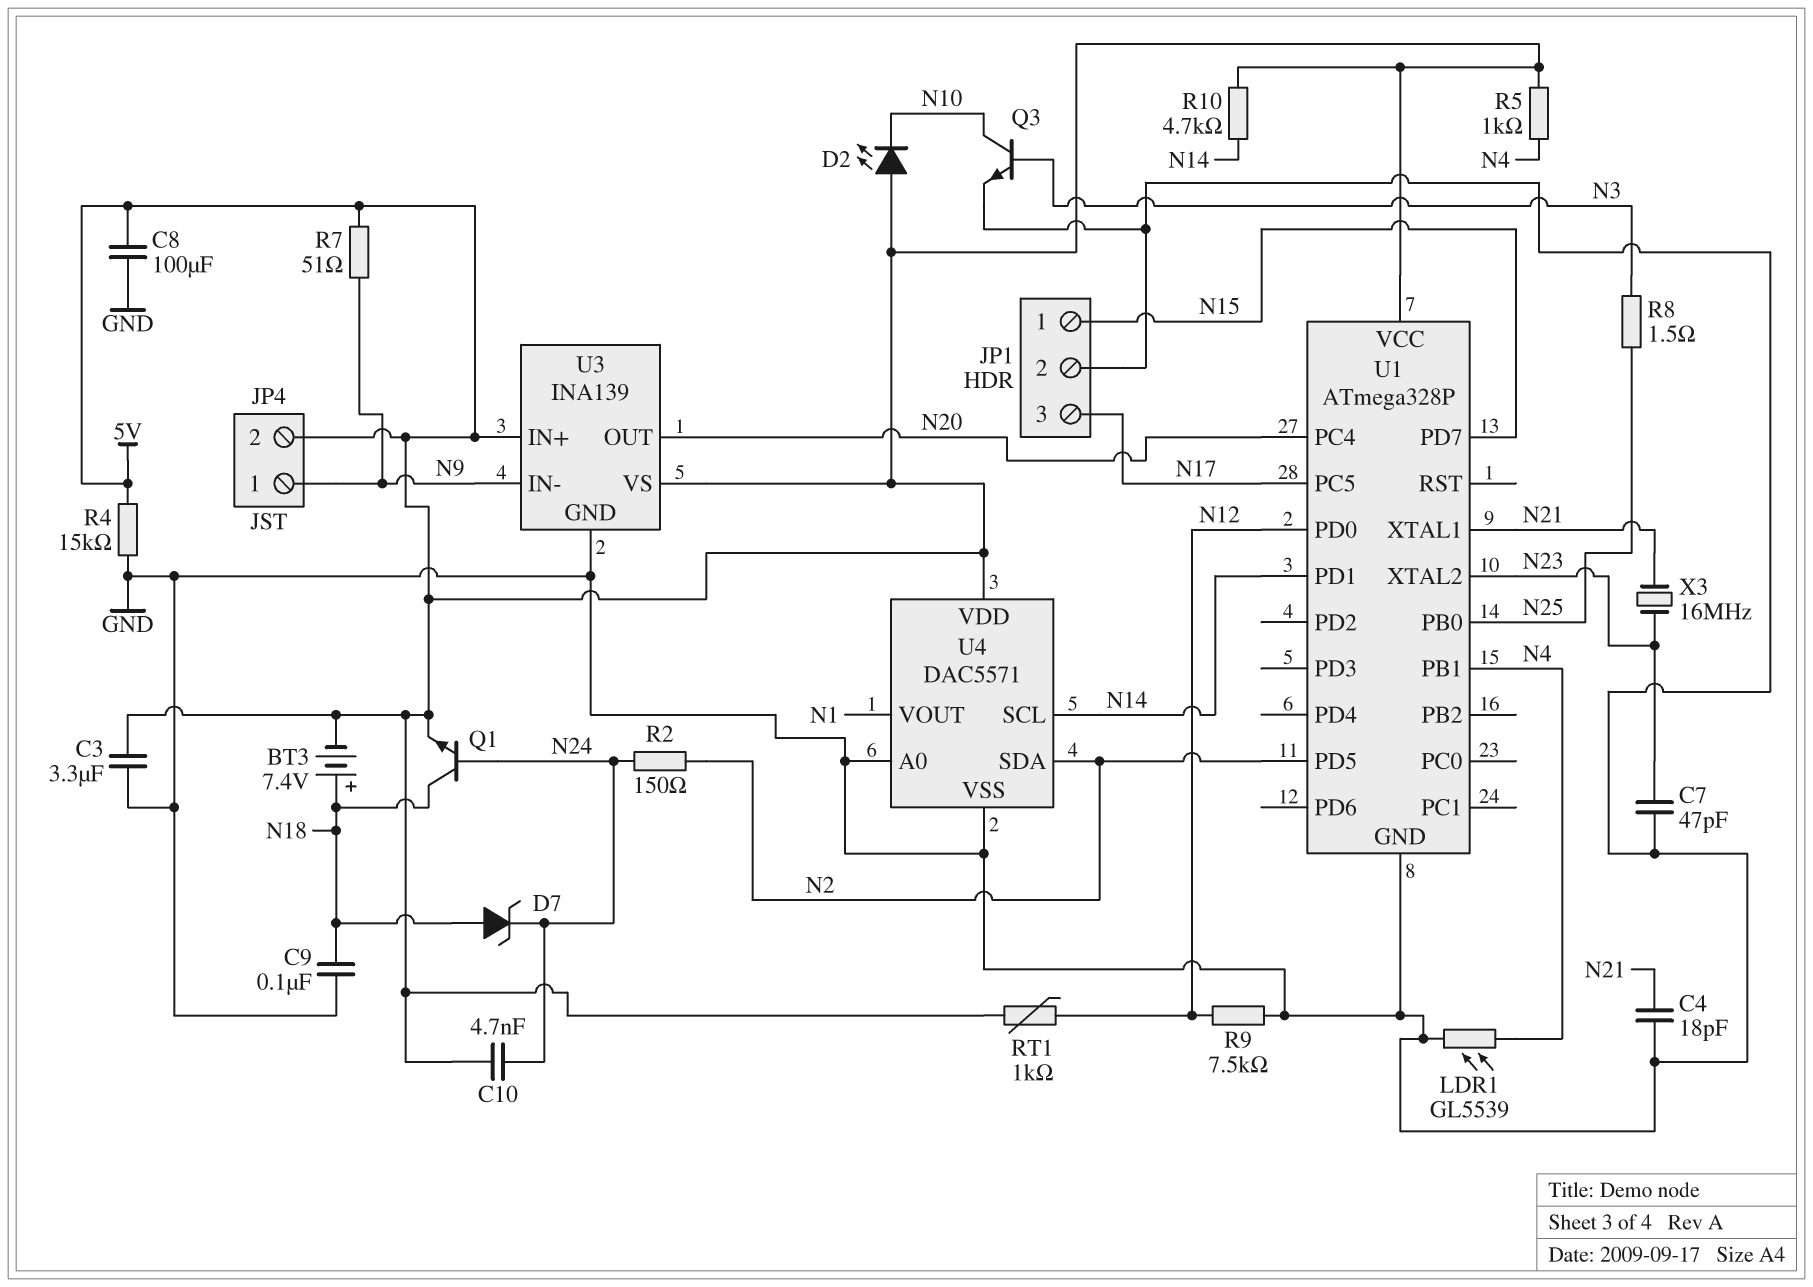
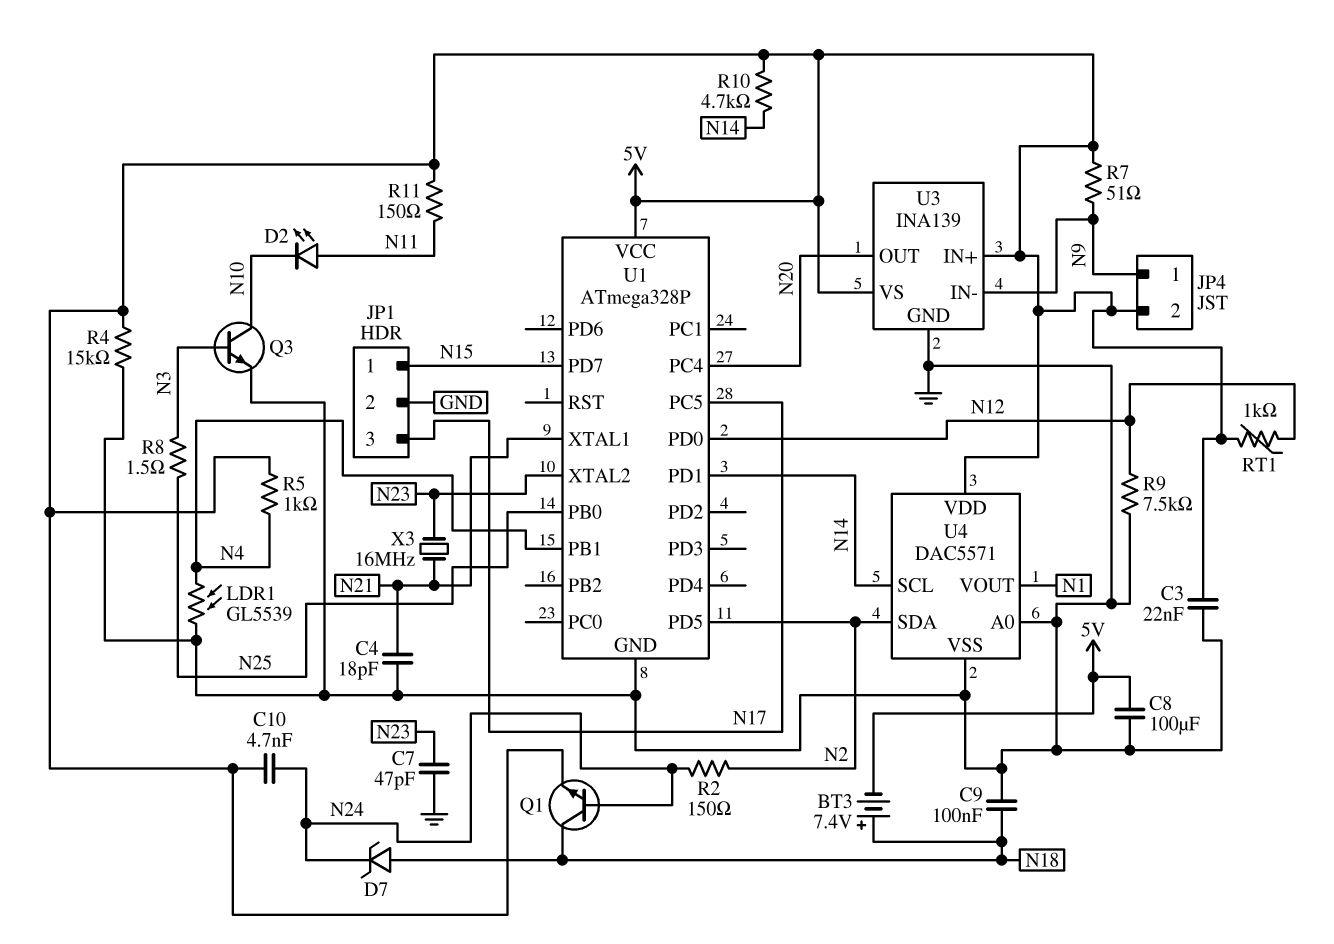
C3: 3.3uF (5V, GND) -> 22nF (5V, GND)
D2: LED (A 5V, K N10) -> LED (A N11, K N10)
R11: none -> 150 (5V, N11)

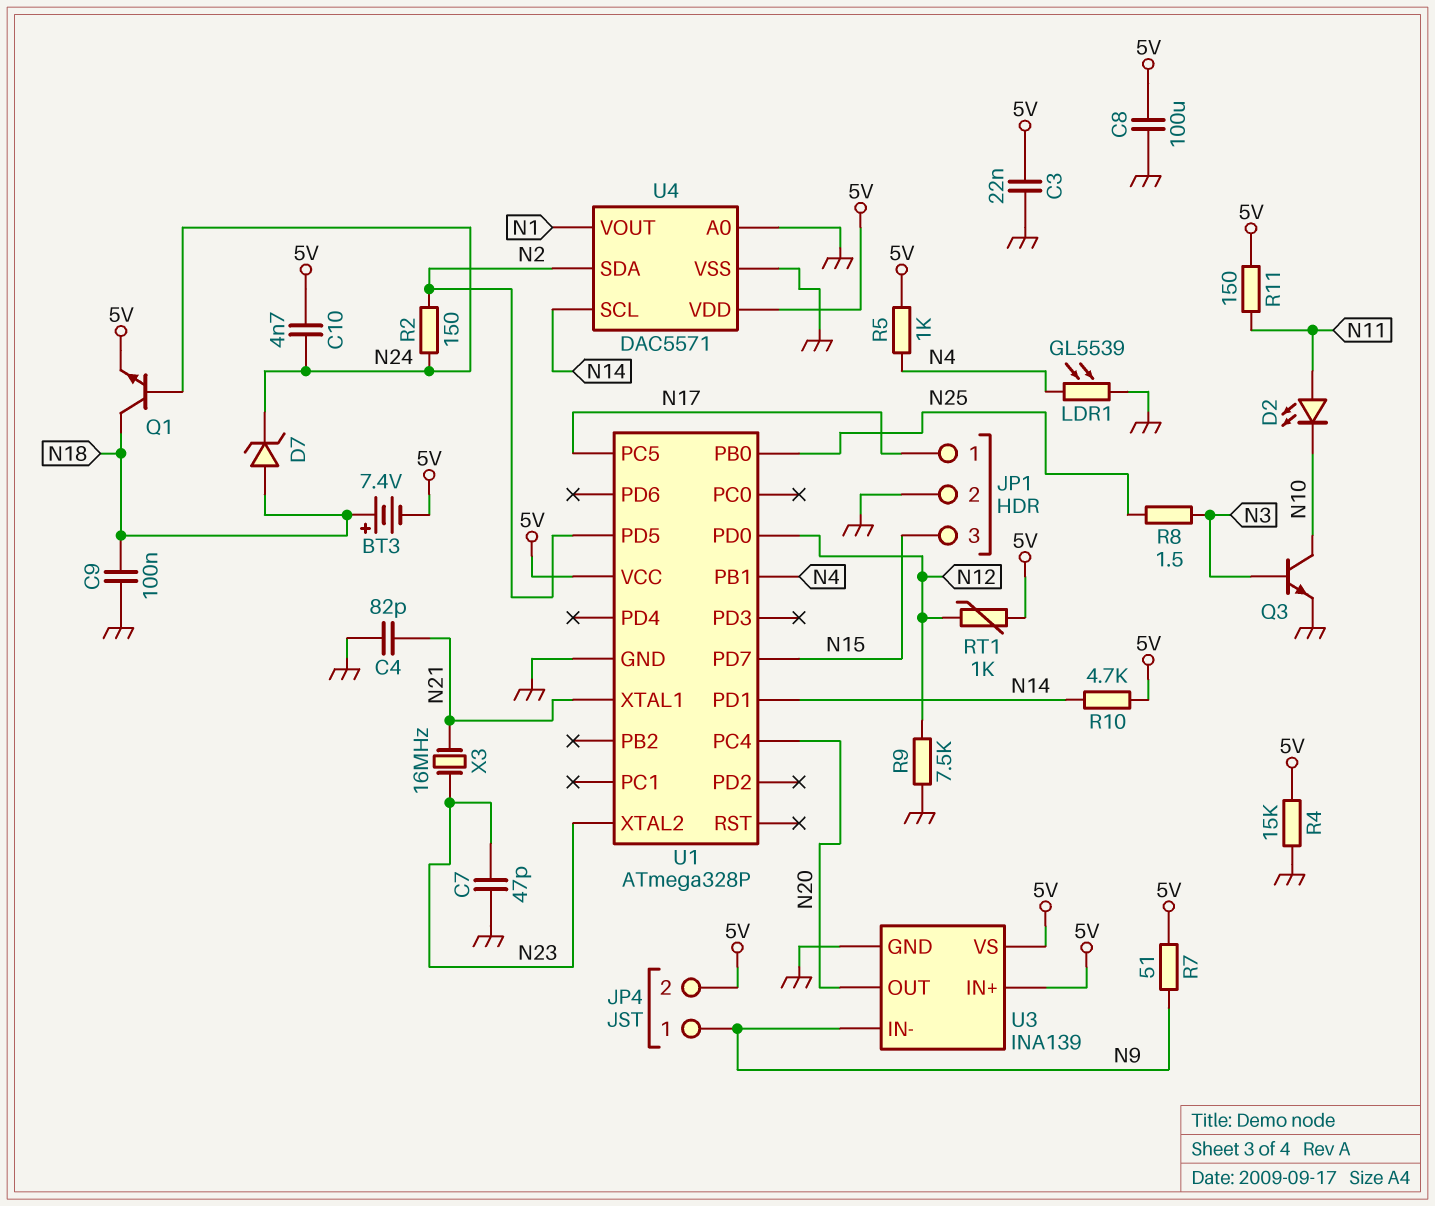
C4: 18pF (GND, N21) -> 82pF (GND, N21)
JP1 pin 1: N15 -> N17
JP1 pin 3: N17 -> N15

